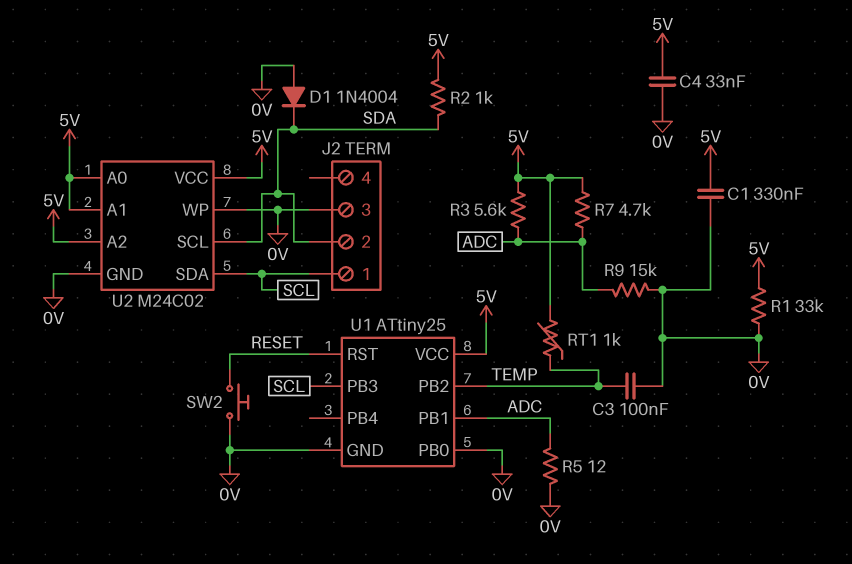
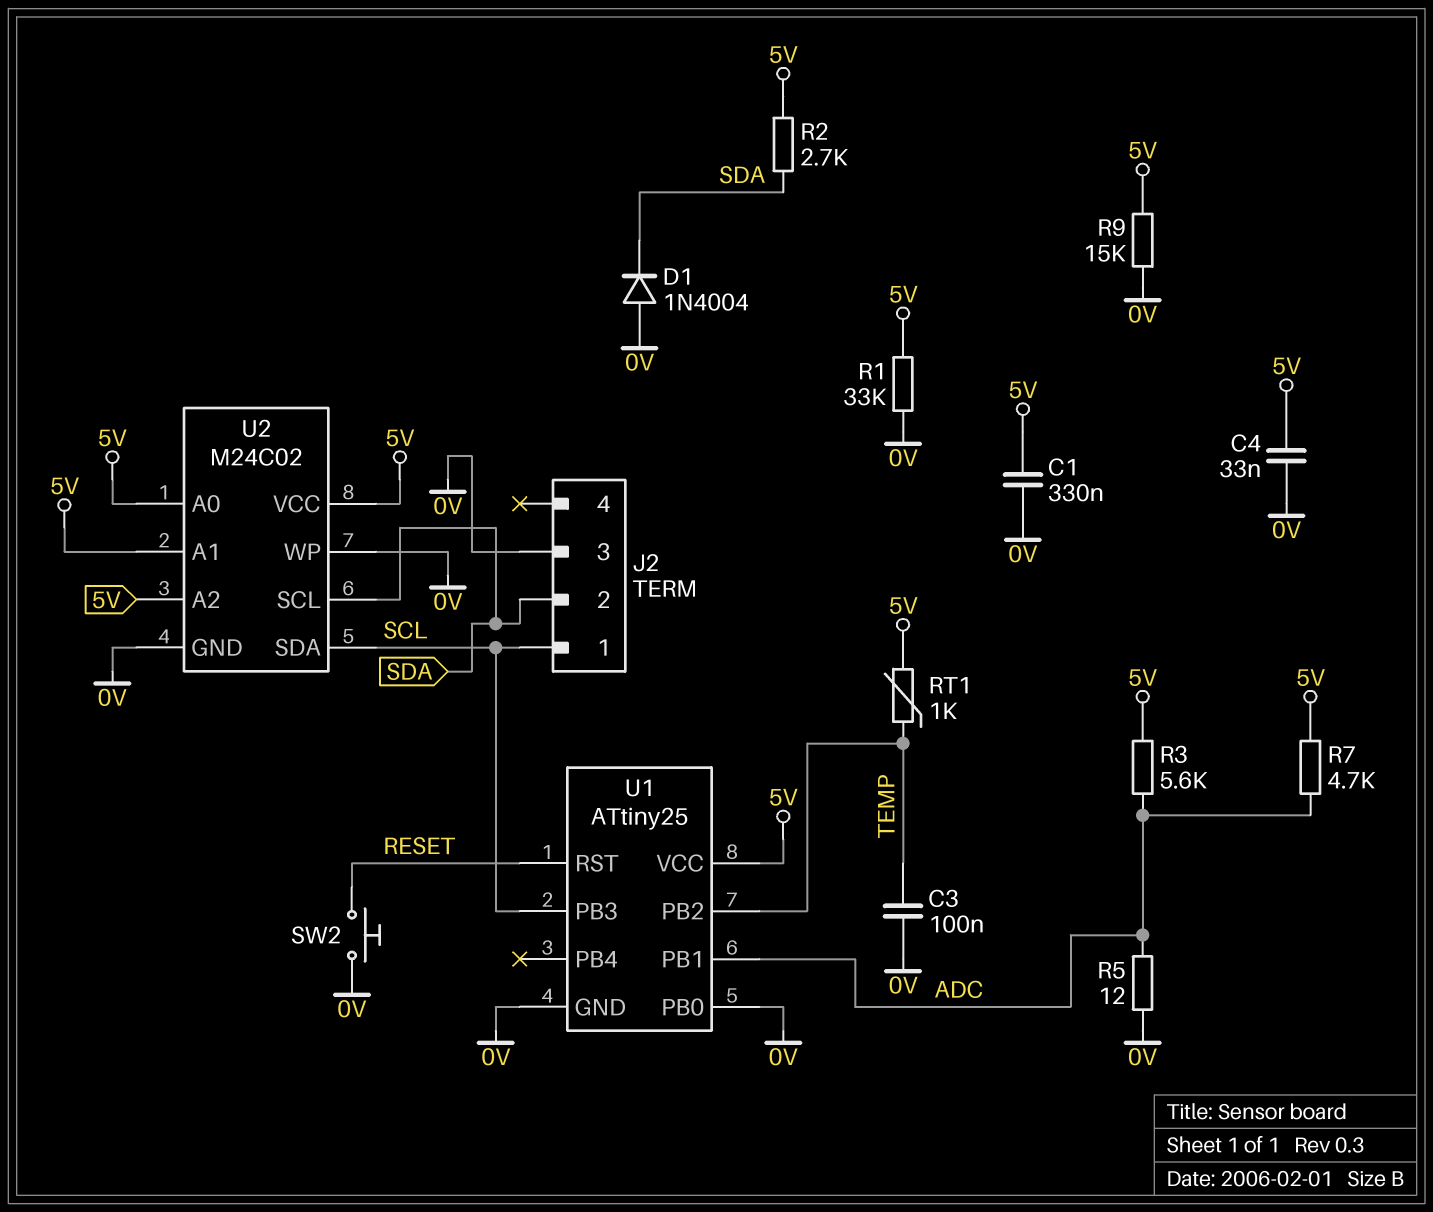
R2: 1k (5V, SDA) -> 2.7k (5V, SDA)
R9: 15k (0V, ADC) -> 15k (0V, 5V)

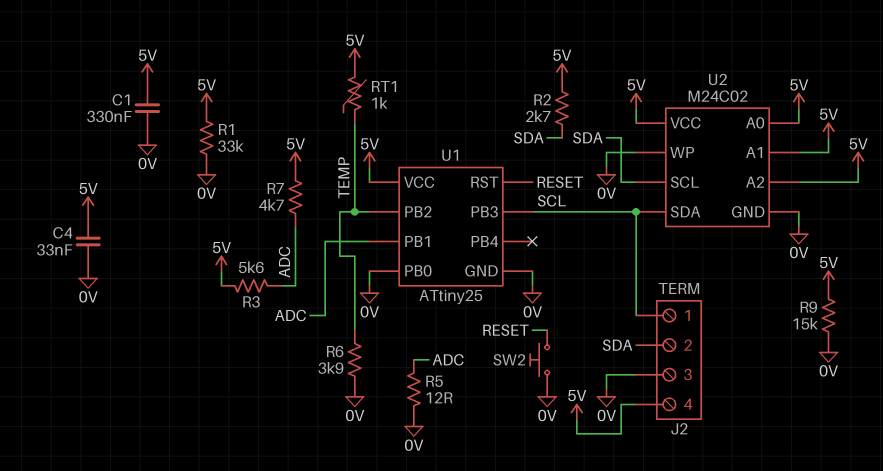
C3: 100nF (0V, TEMP) -> none
D1: diode 1N4004 (A 0V, K SDA) -> none
J2 pin 4: none -> 5V
R6: none -> 3.9k (0V, TEMP)

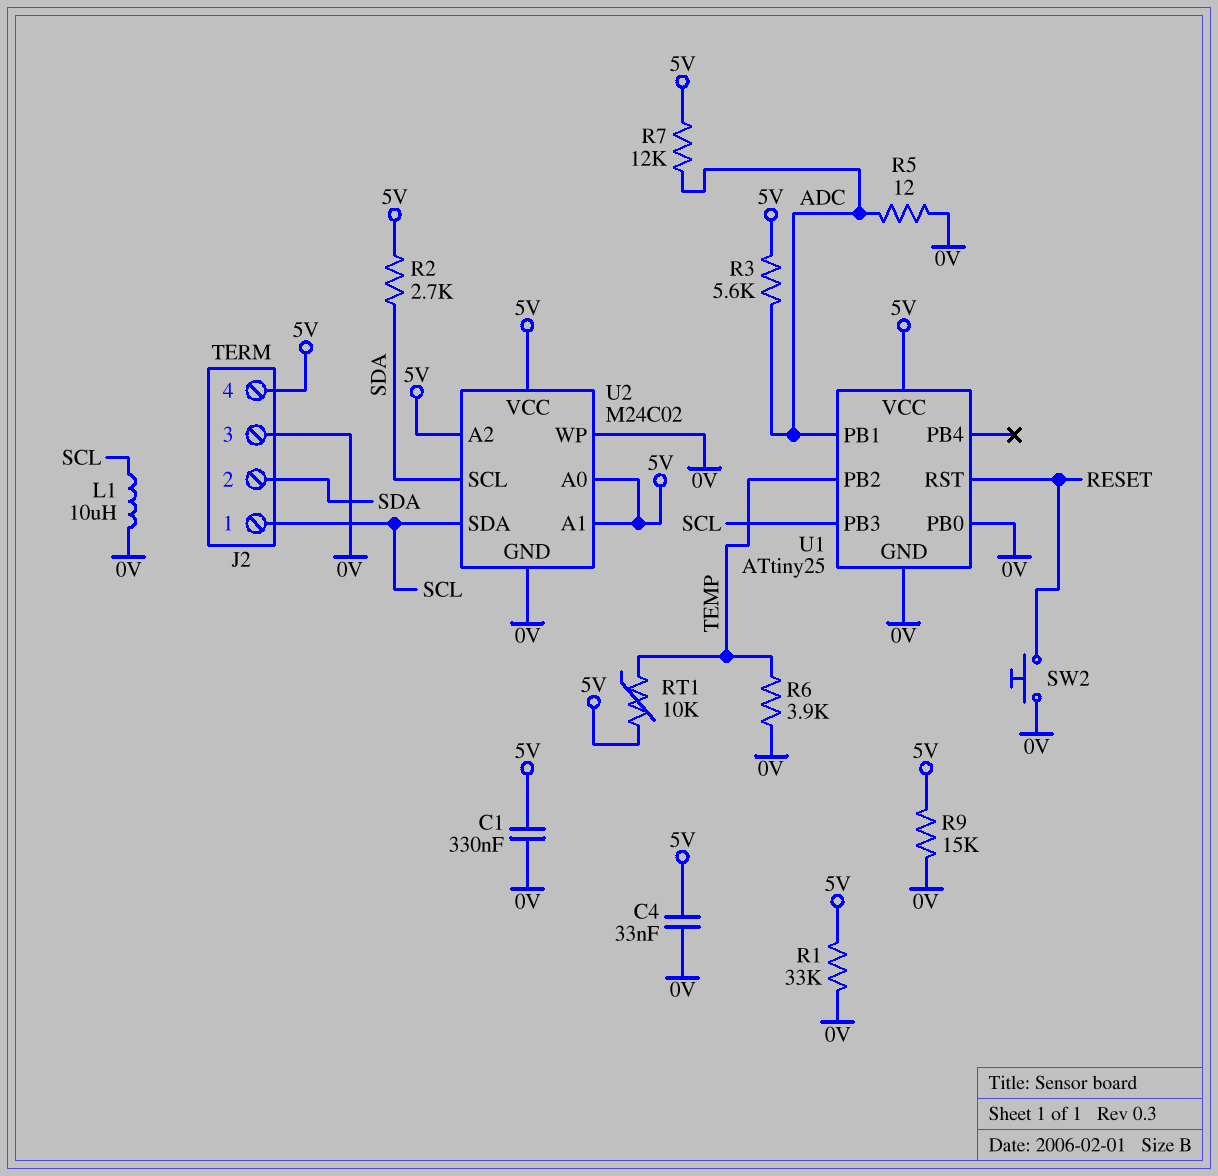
L1: none -> 10uH (0V, SCL)
R7: 4.7k (5V, ADC) -> 12k (5V, ADC)
RT1: 1k (5V, TEMP) -> 10k (5V, TEMP)

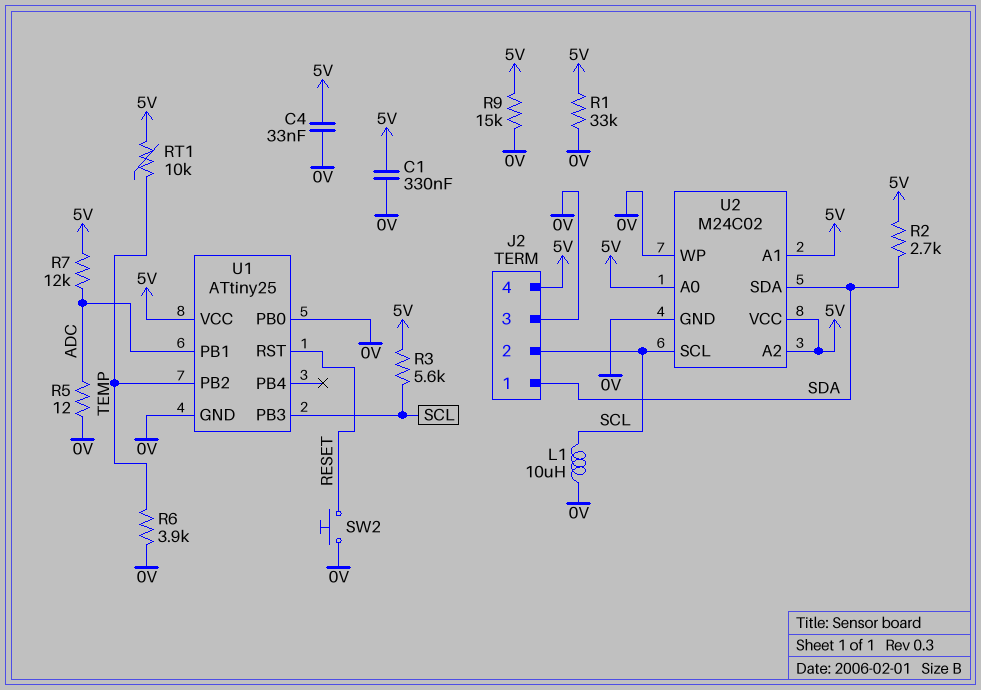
J2 pin 1: SCL -> SDA
J2 pin 2: SDA -> SCL
R3: 5.6k (5V, ADC) -> 5.6k (5V, SCL)
U2 pin SCL: SDA -> SCL
U2 pin SDA: SCL -> SDA

